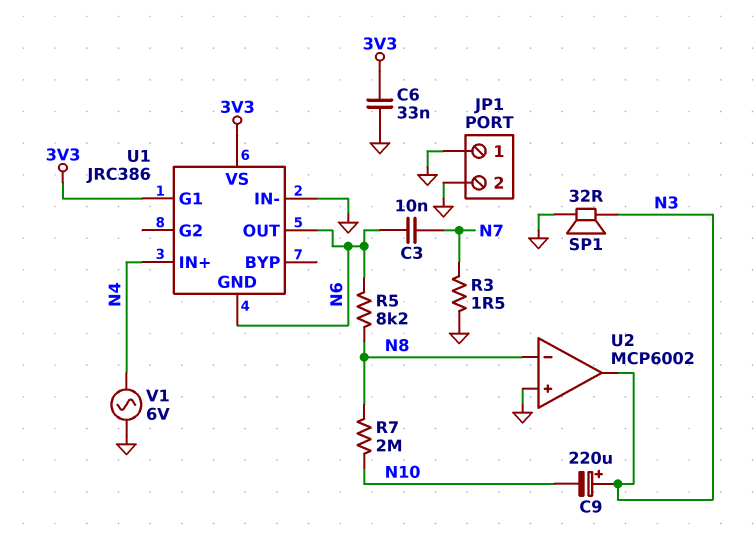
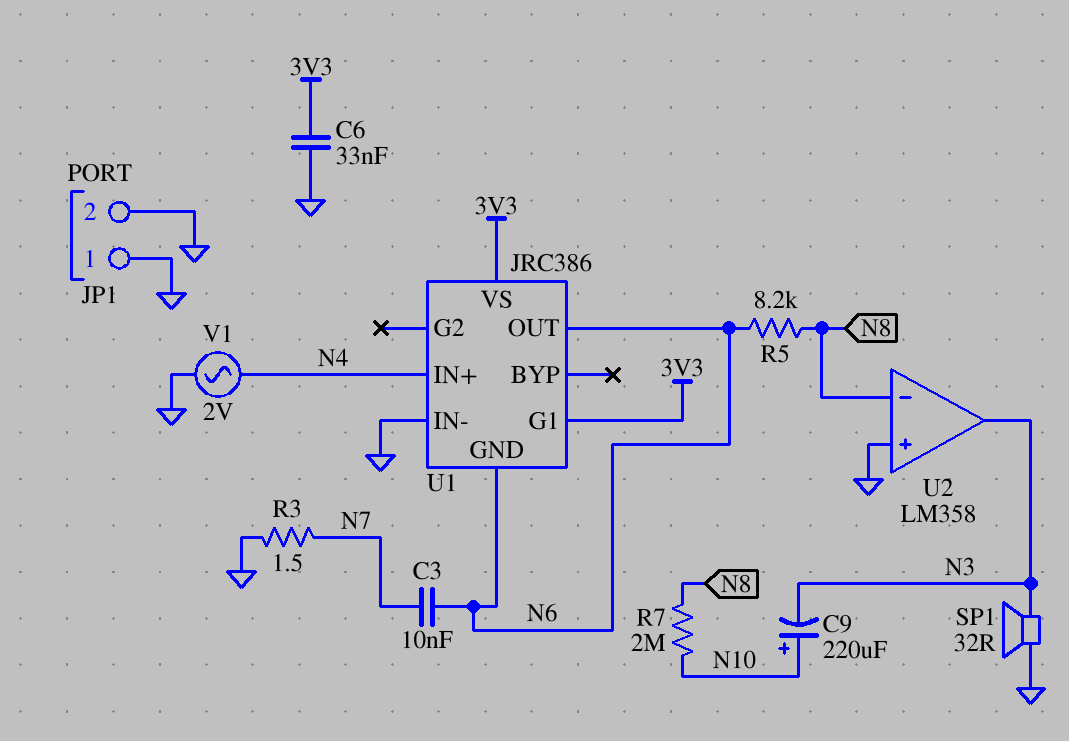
C9: 220uF (plus N3, minus N10) -> 220uF (plus N10, minus N3)
U2: MCP6002 -> LM358
V1: AC 6V (GND, N4) -> AC 2V (GND, N4)

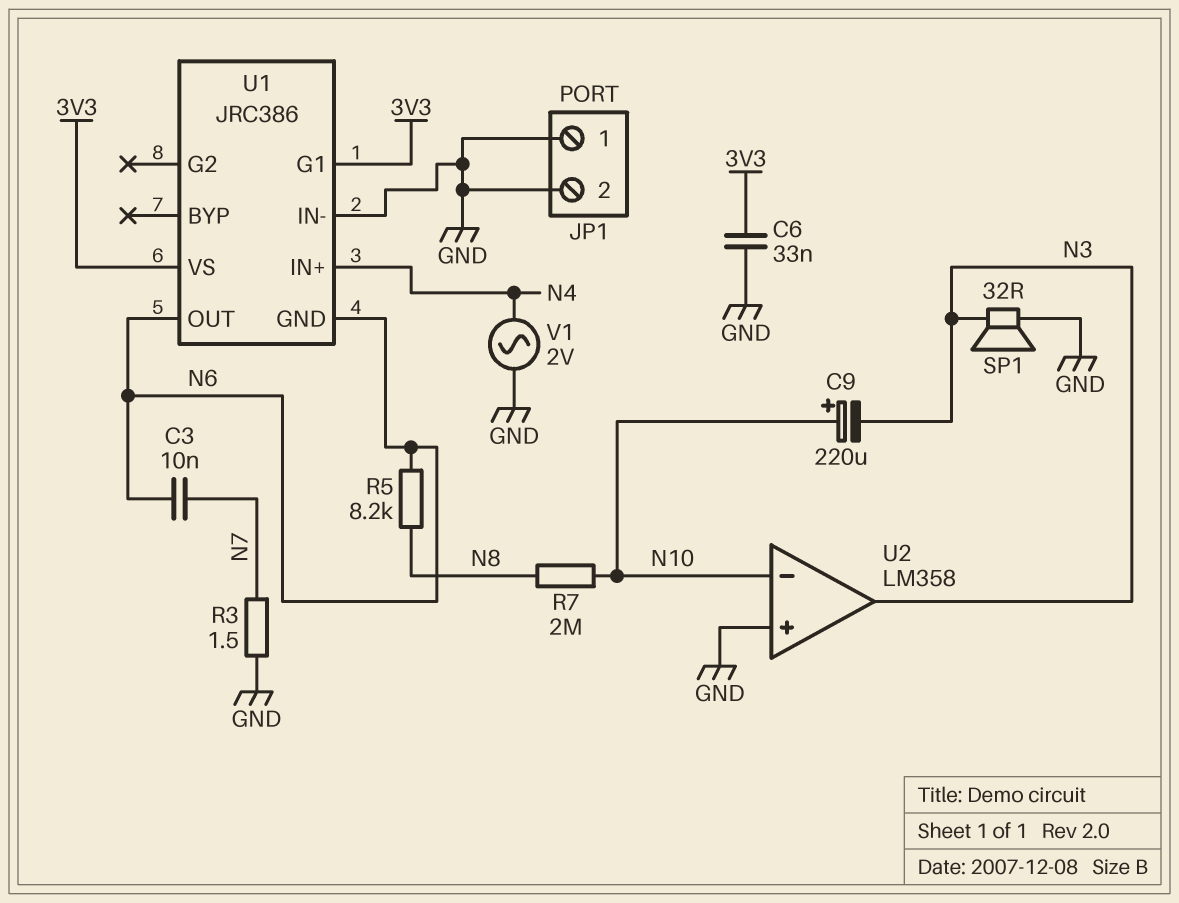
U2 pin in-: N8 -> N10

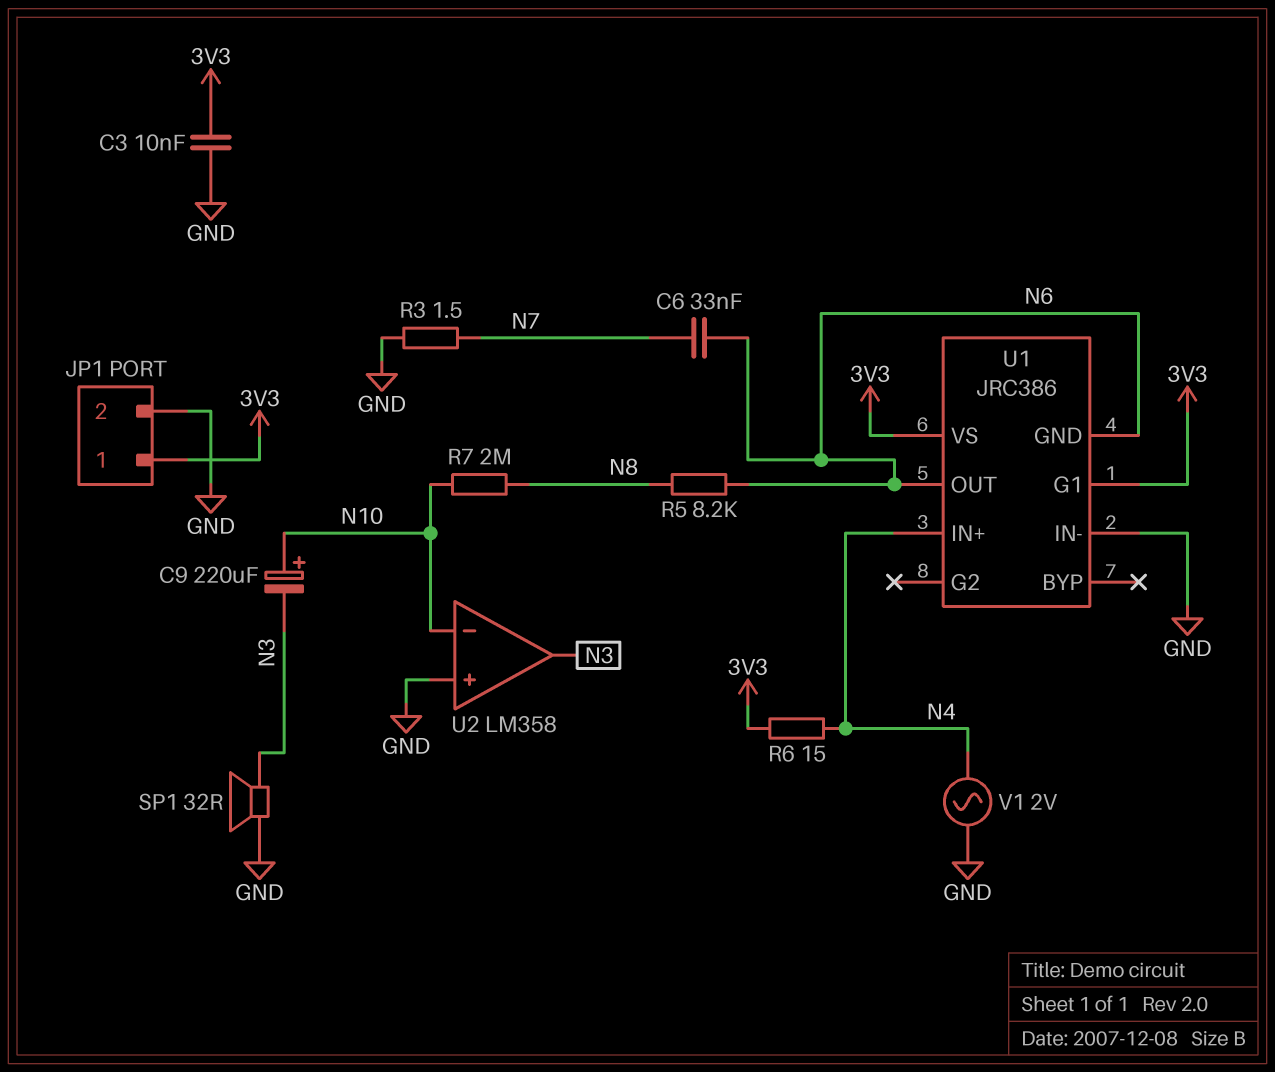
C3: 10nF (N6, N7) -> 10nF (3V3, GND)
C6: 33nF (3V3, GND) -> 33nF (N6, N7)
JP1 pin 1: GND -> 3V3
R6: none -> 15 (3V3, N4)

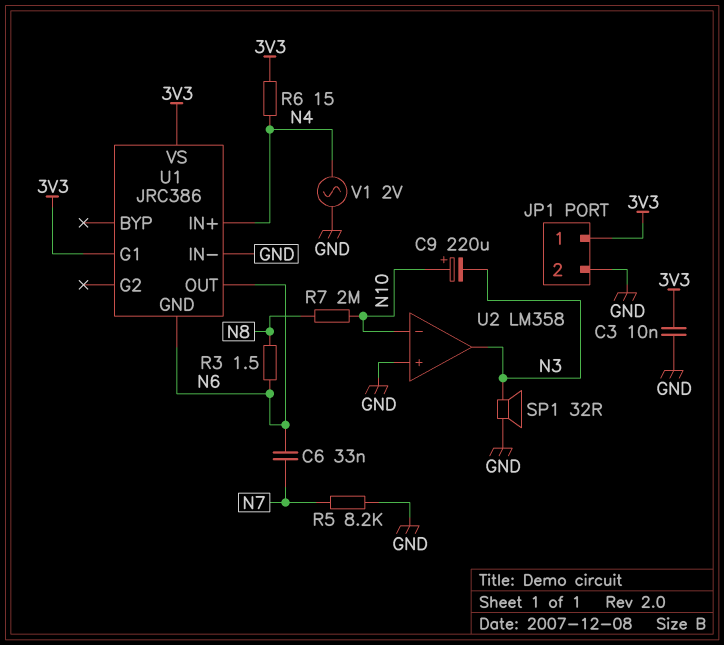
R3: 1.5 (GND, N7) -> 1.5 (N6, N8)
R5: 8.2k (N6, N8) -> 8.2k (GND, N7)

